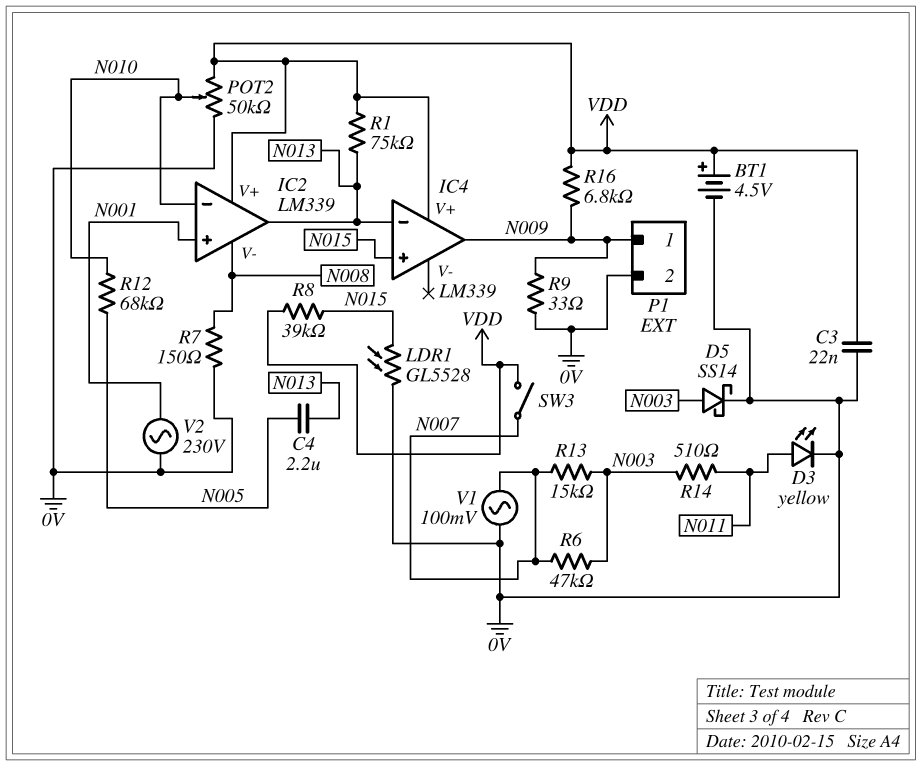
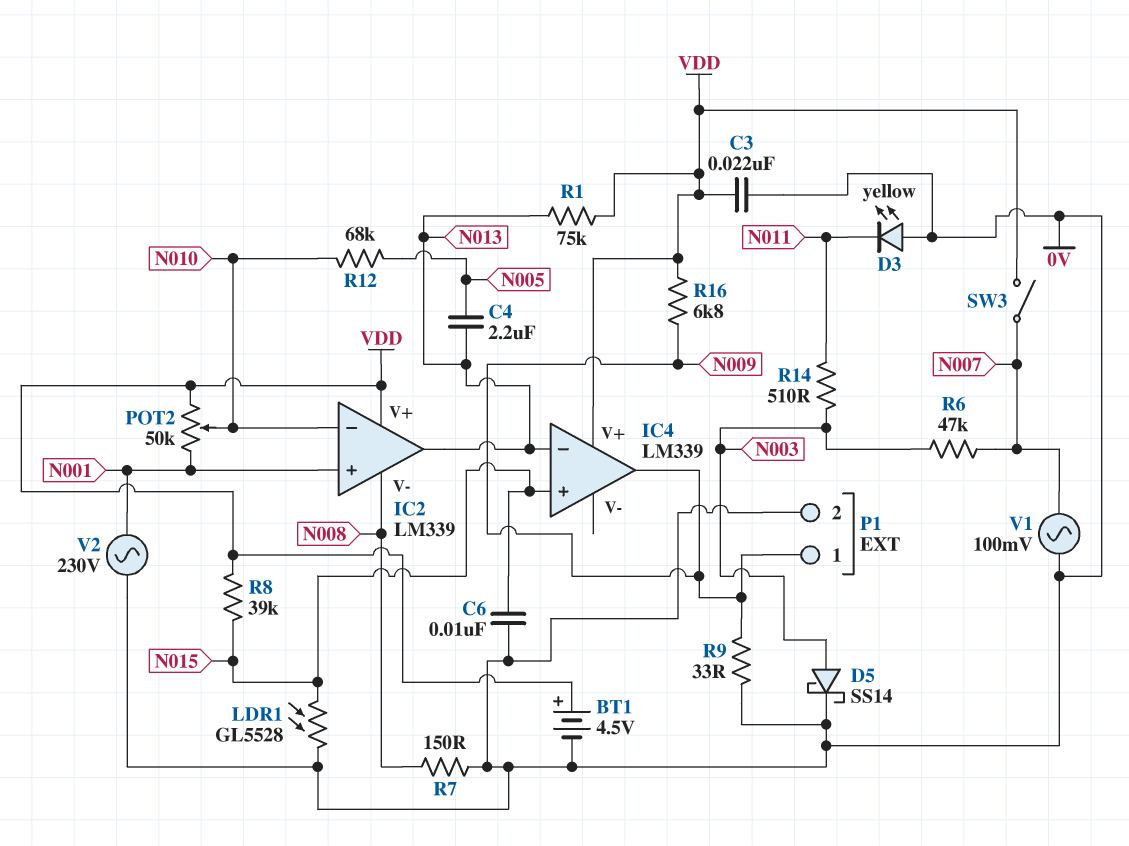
C6: none -> 10nF (0V, N015)
D3: LED yellow (A N011, K 0V) -> LED yellow (A 0V, K N011)
POT2: 50k (0V, VDD, wiper N010) -> 50k (N001, VDD, wiper N010)
R13: 15k (N003, N007) -> none

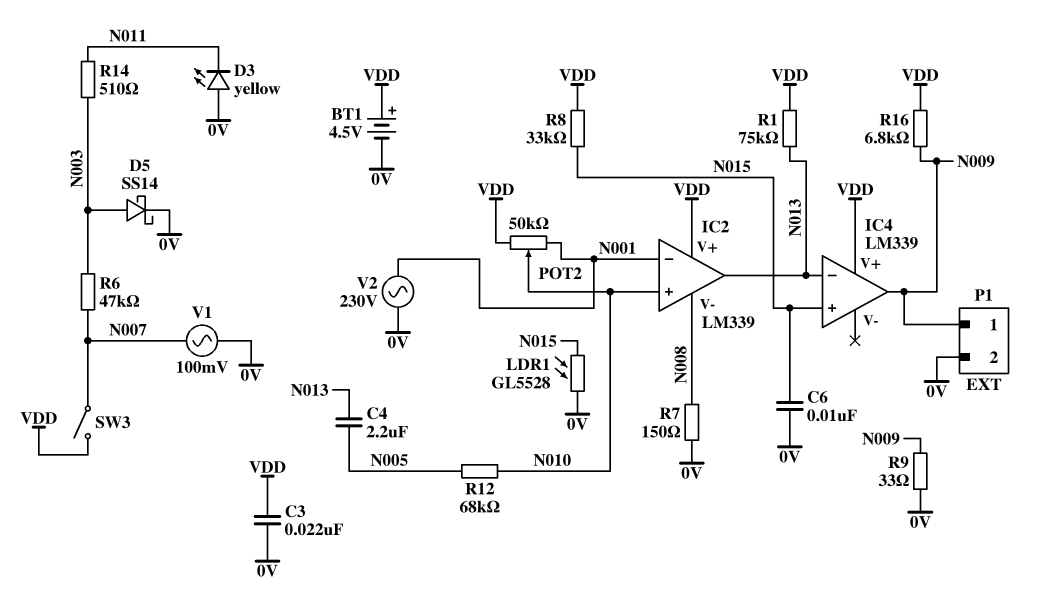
IC2 pin in+: N001 -> N010
IC2 pin in-: N010 -> N001
R8: 39k (N015, VDD) -> 33k (N015, VDD)

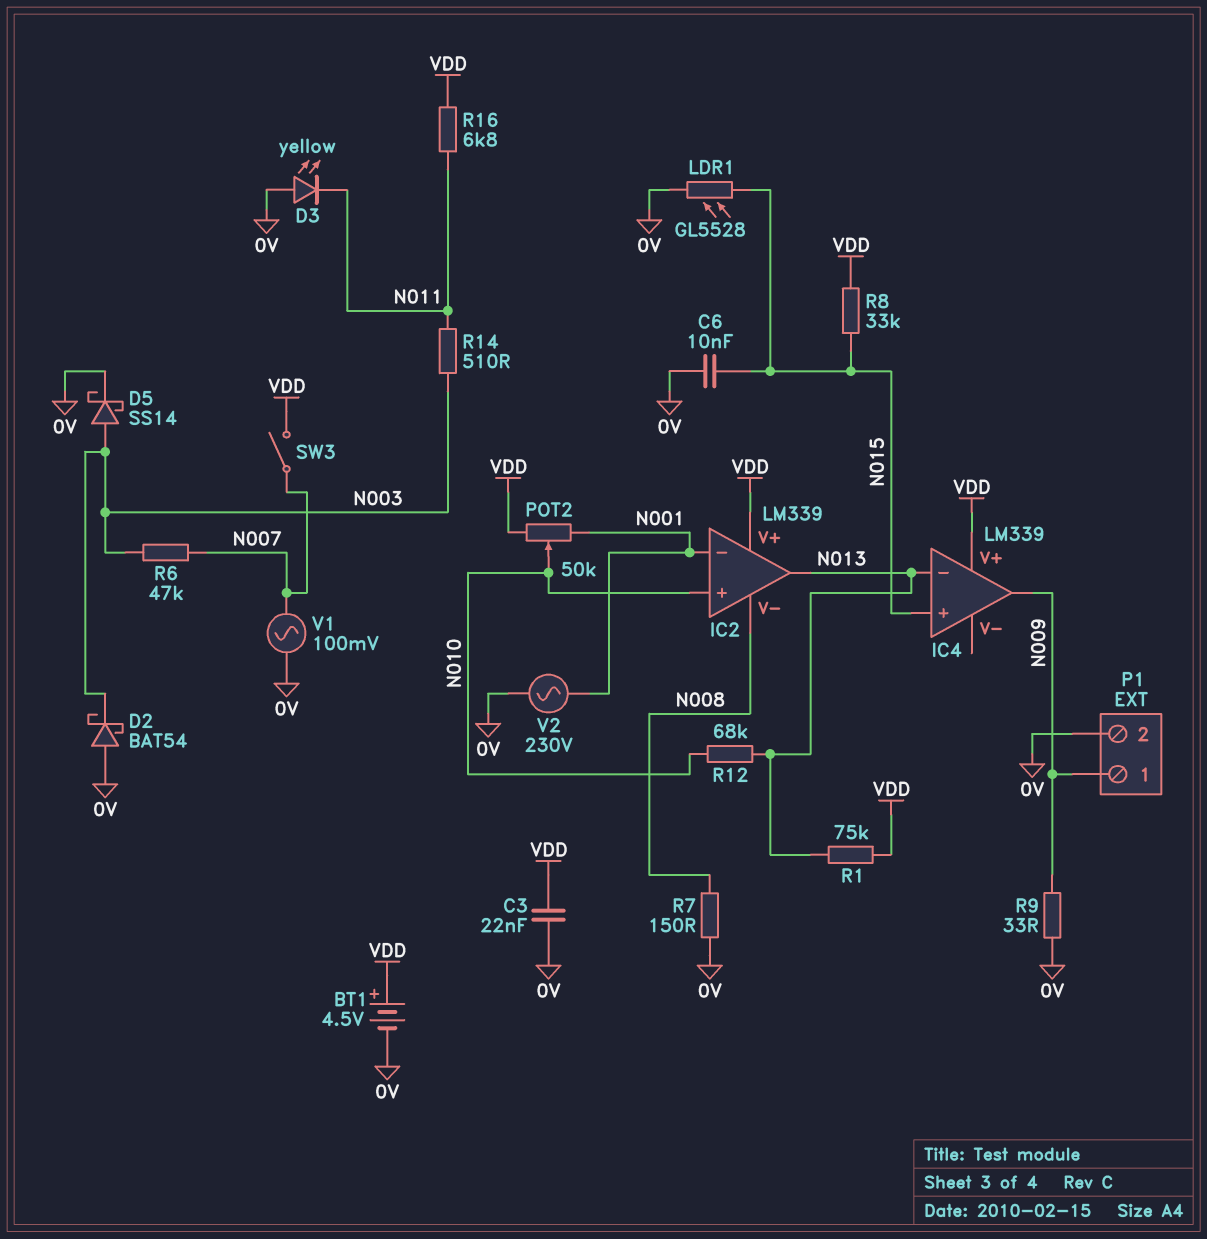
C4: 2.2uF (N005, N013) -> none
D2: none -> schottky BAT54 (A 0V, K N003)
R12: 68k (N005, N010) -> 68k (N010, N013)
R16: 6.8k (N009, VDD) -> 6.8k (N011, VDD)

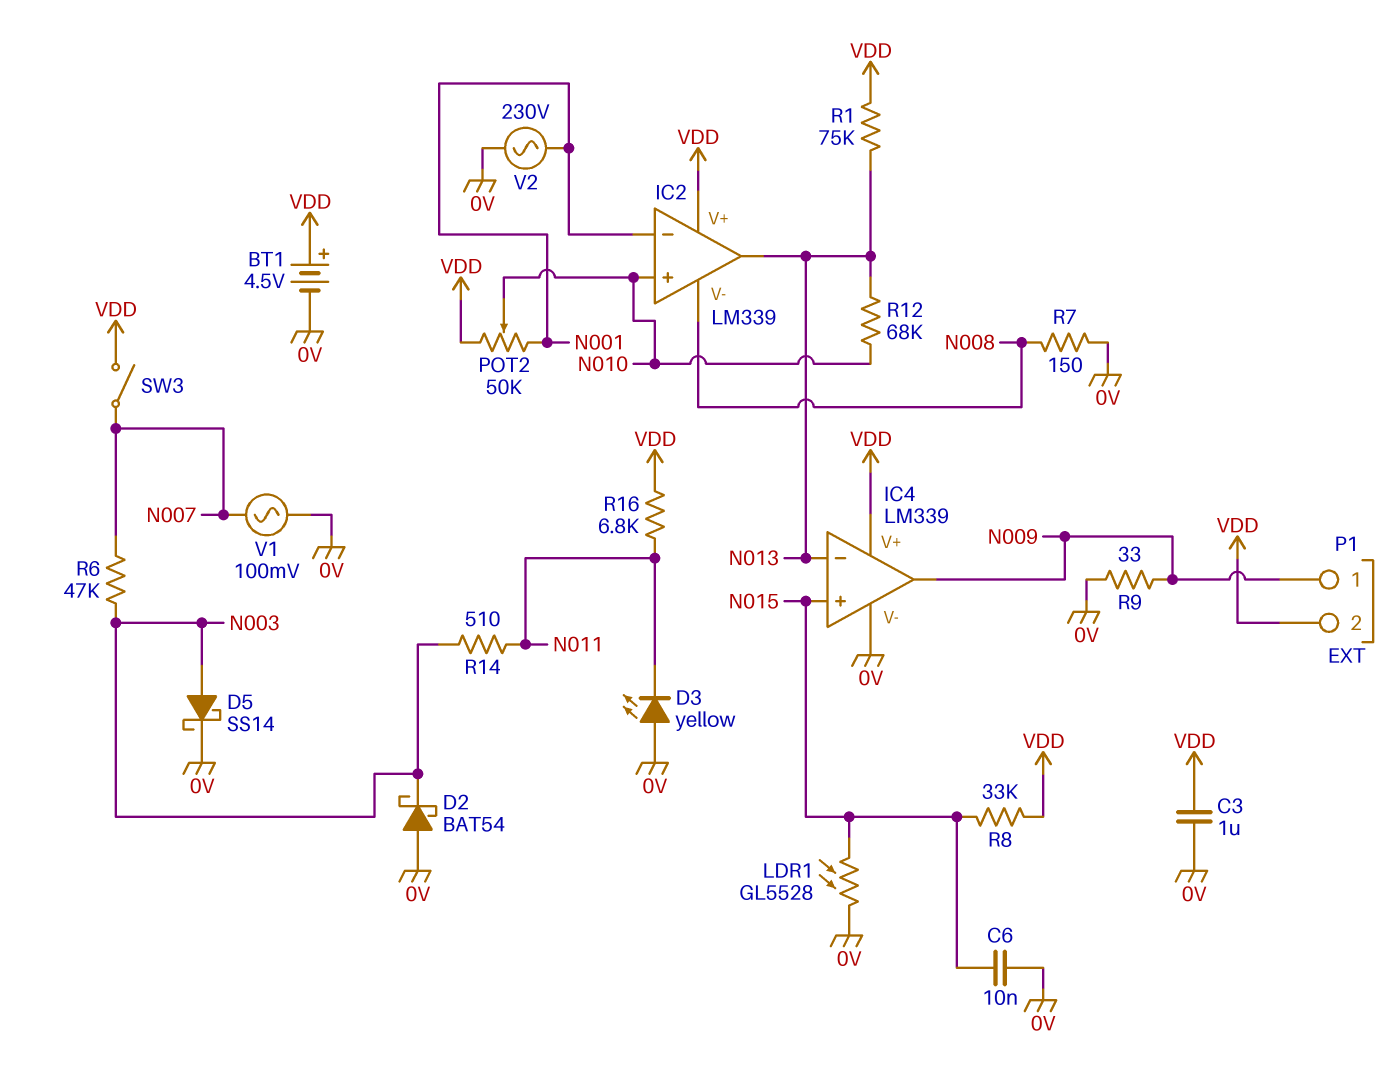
C3: 22nF (0V, VDD) -> 1uF (0V, VDD)
IC4 pin V-: none -> 0V
P1 pin 2: 0V -> VDD

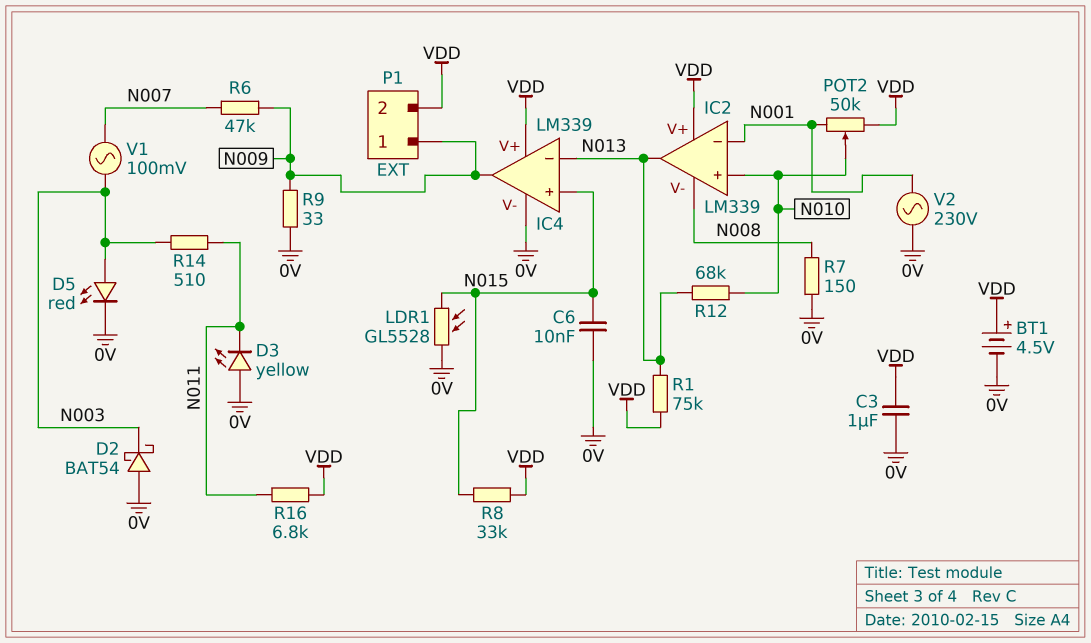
D5: schottky SS14 (A N003, K 0V) -> LED red (A N003, K 0V)
R6: 47k (N003, N007) -> 47k (N007, N009)
SW3: switch (N007, VDD) -> none
V1: AC 100mV (0V, N007) -> AC 100mV (N003, N007)

